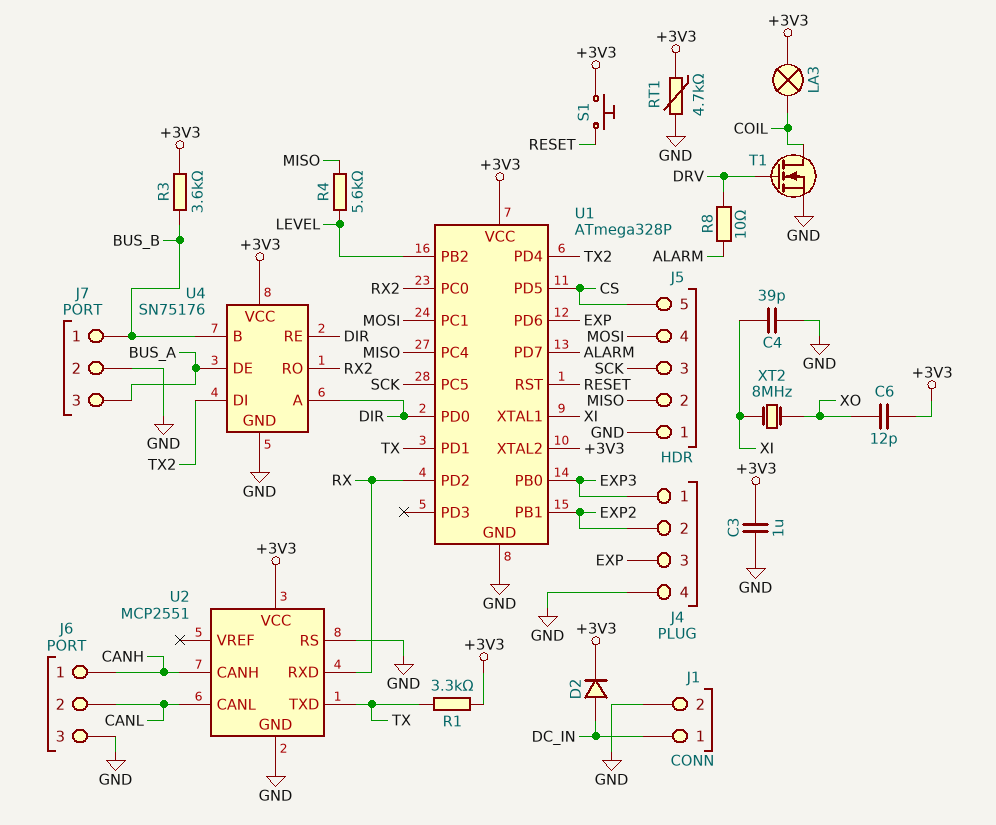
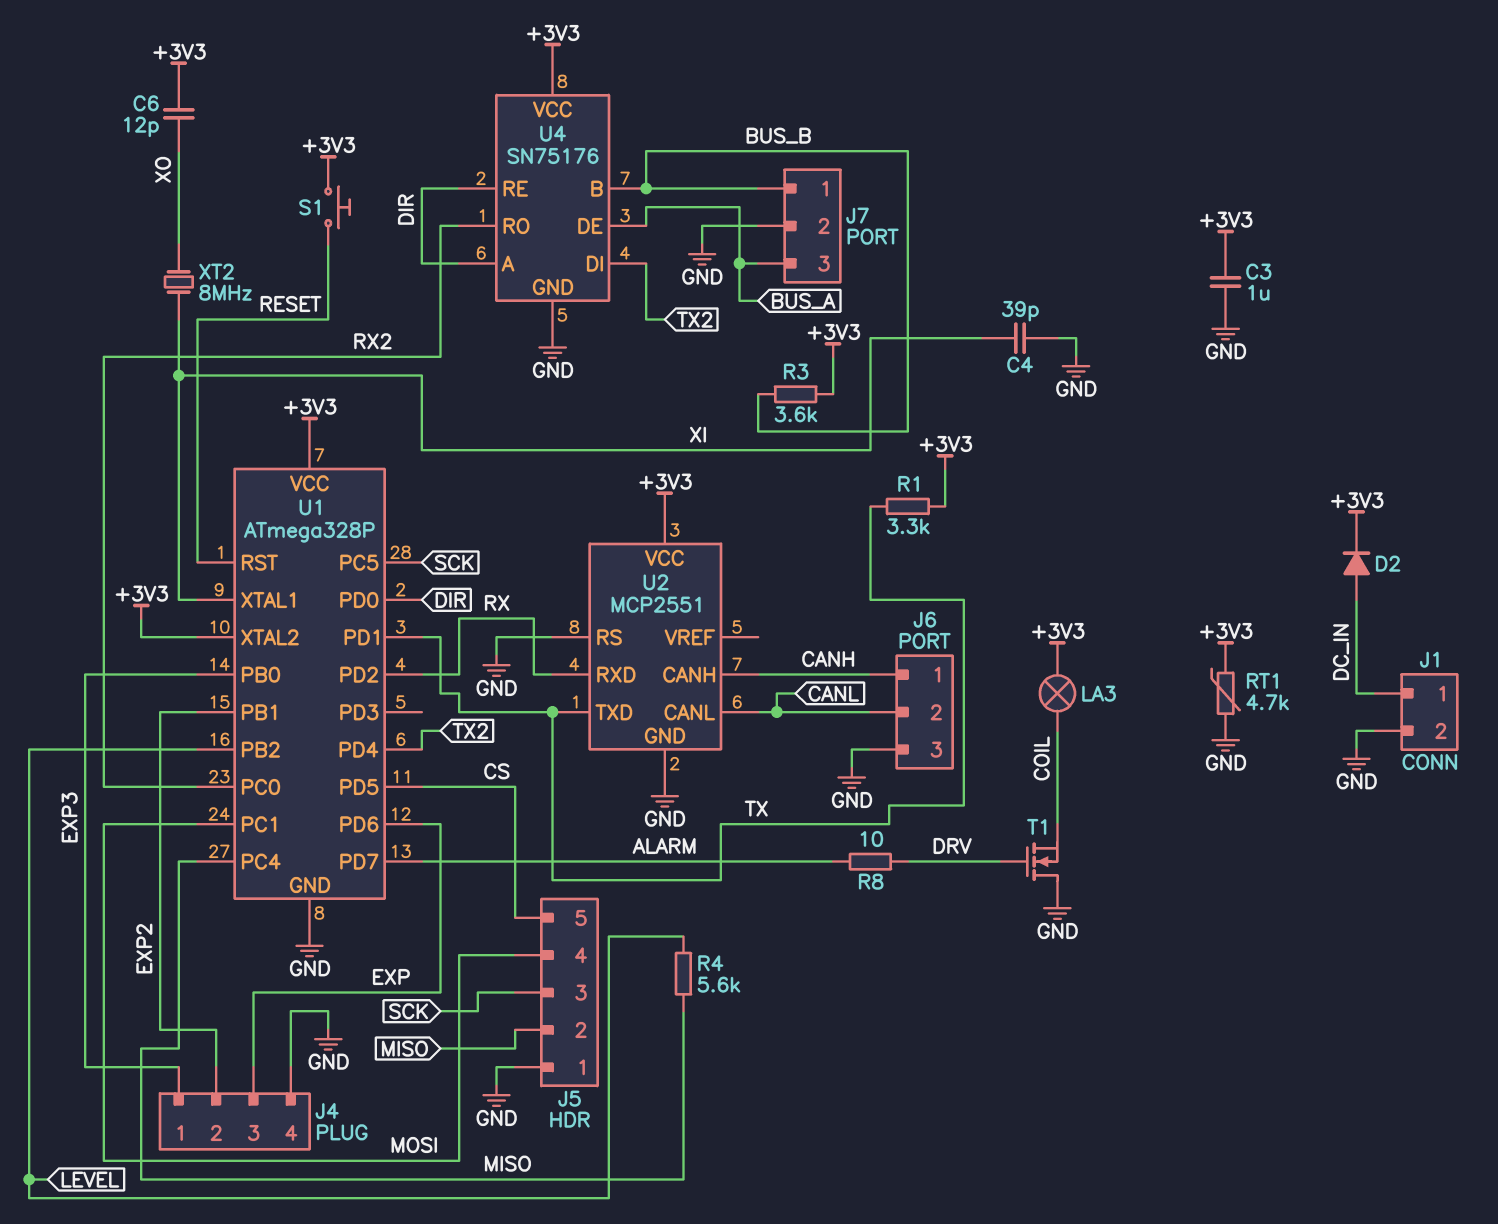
T1: NMOS (G DRV, D COIL, S GND) -> NMOS (G DRV, D GND, S COIL)

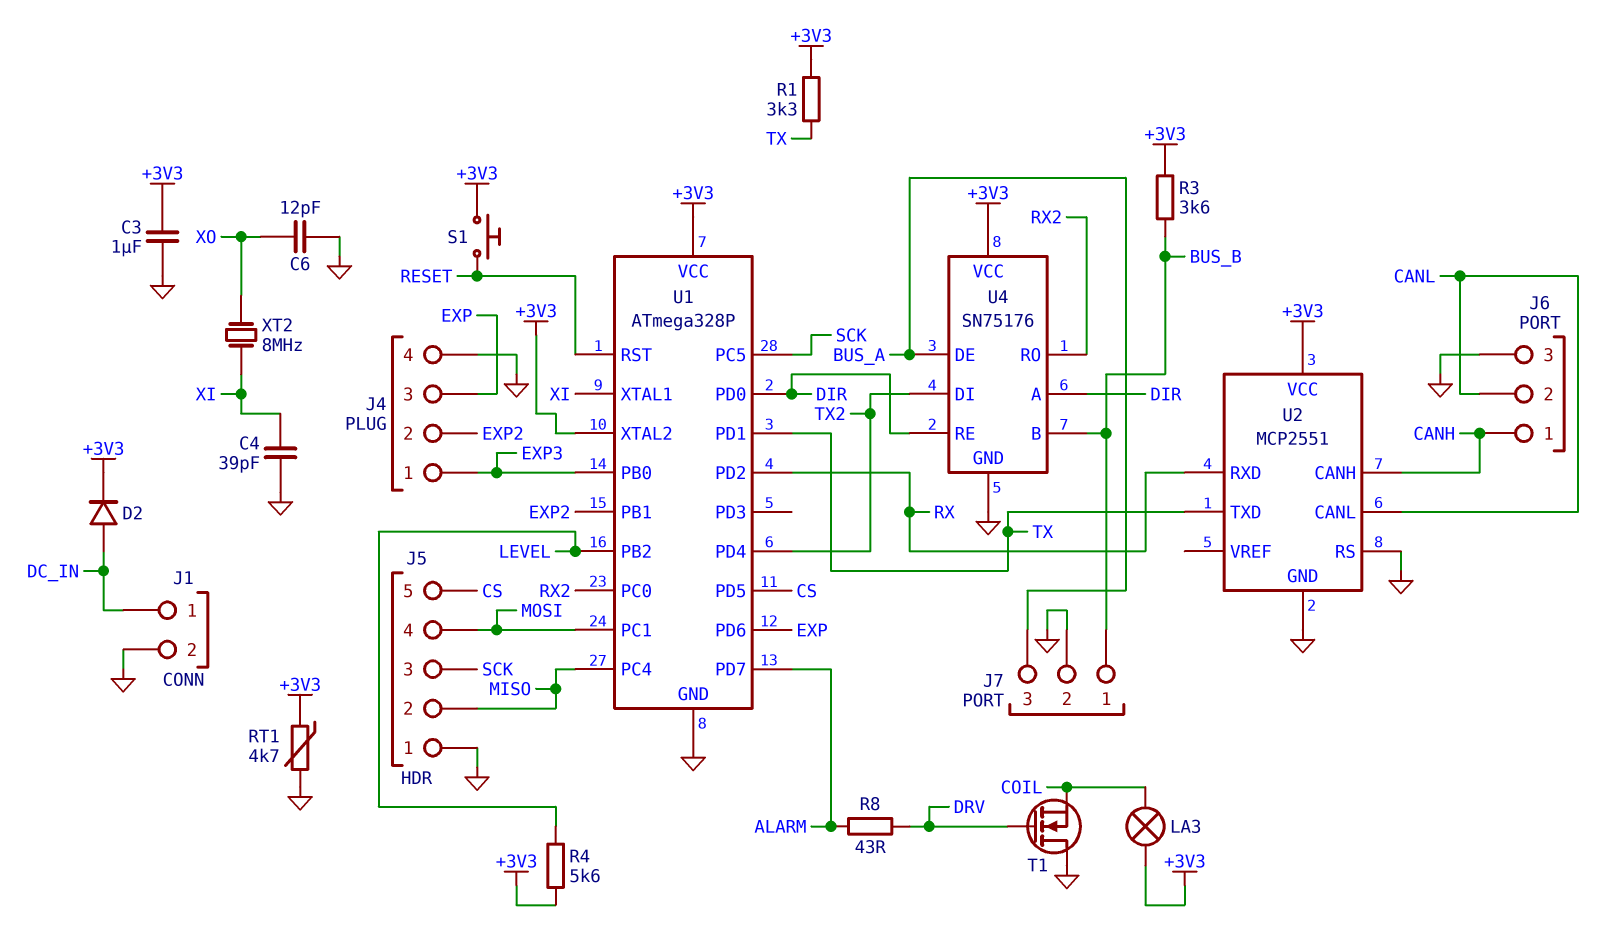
C6: 12pF (+3V3, XO) -> 12pF (GND, XO)
R4: 5.6k (LEVEL, MISO) -> 5.6k (+3V3, LEVEL)
R8: 10 (ALARM, DRV) -> 43 (ALARM, DRV)

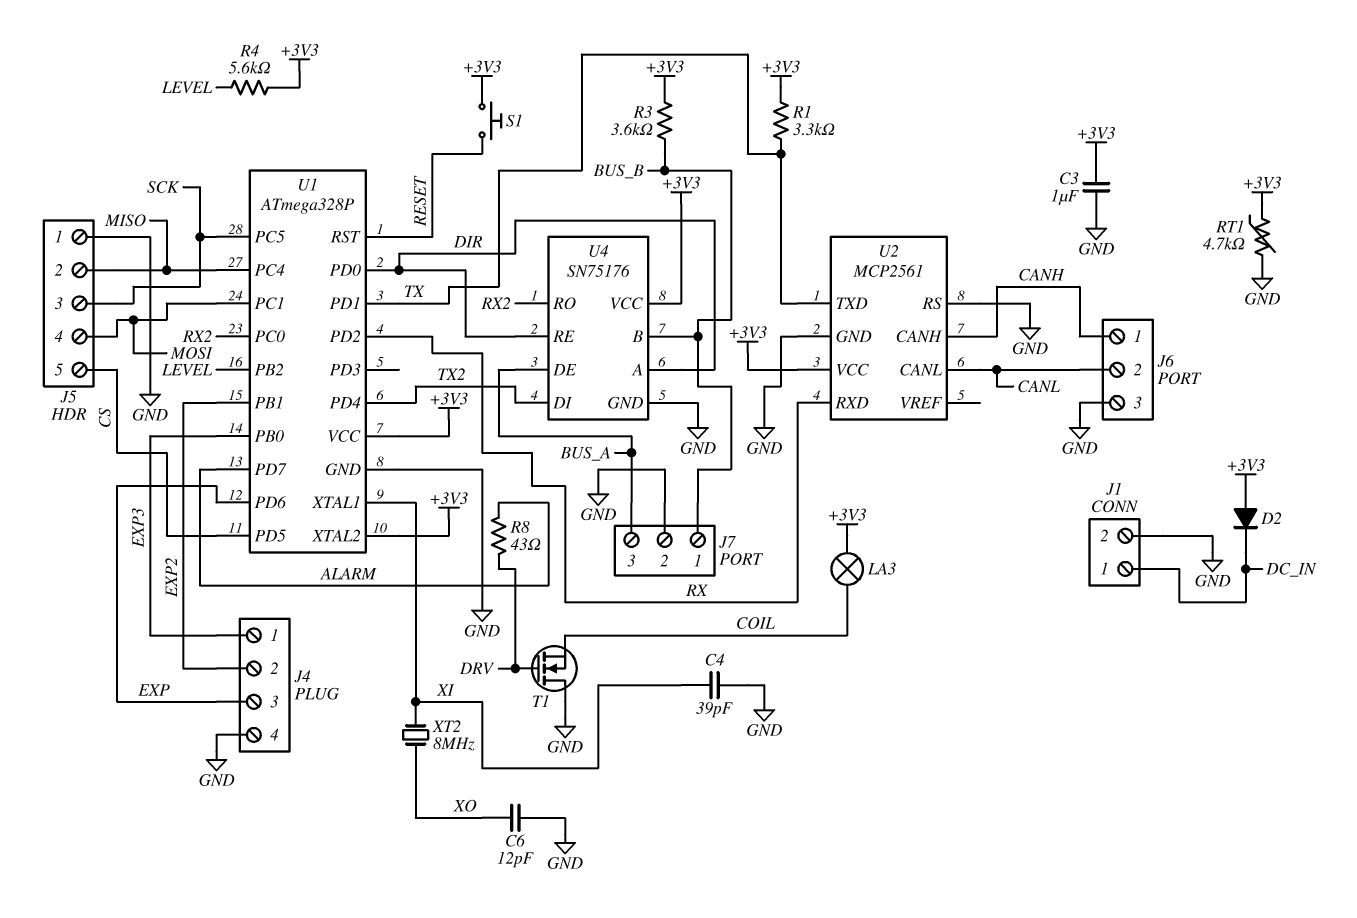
D2: diode (A DC_IN, K +3V3) -> diode (A +3V3, K DC_IN)
U2: MCP2551 -> MCP2561

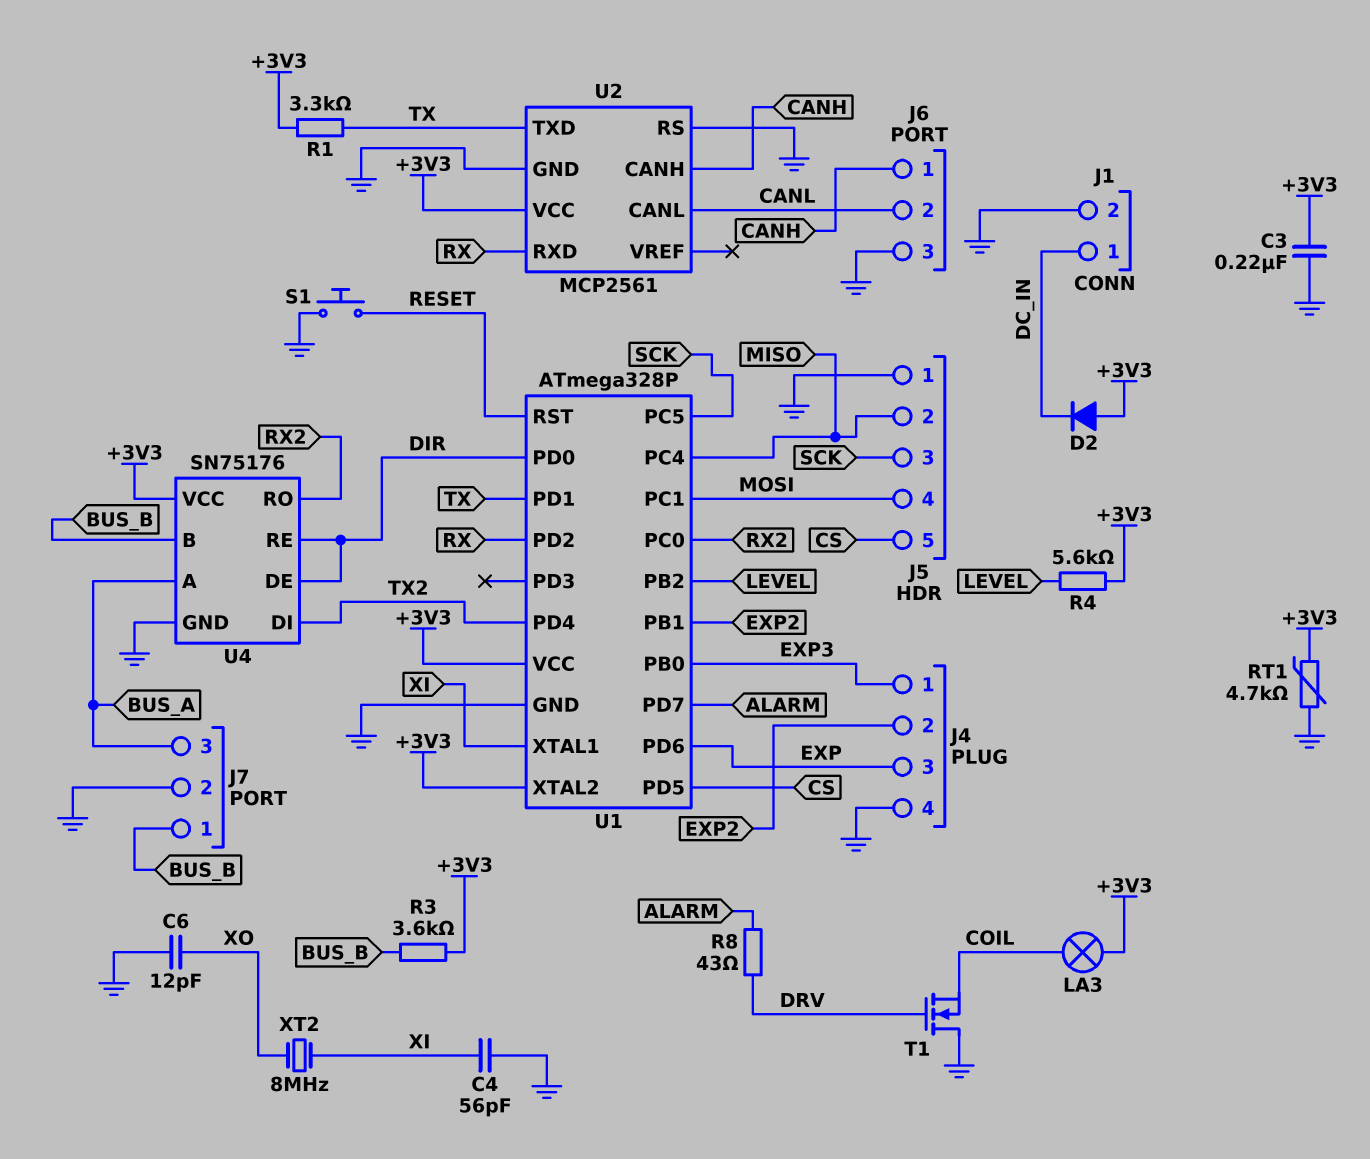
C3: 1uF (+3V3, GND) -> 220nF (+3V3, GND)
C4: 39pF (GND, XI) -> 56pF (GND, XI)
S1: button (+3V3, RESET) -> button (GND, RESET)
U4 pin A: DIR -> BUS_A
U4 pin DE: BUS_A -> DIR

